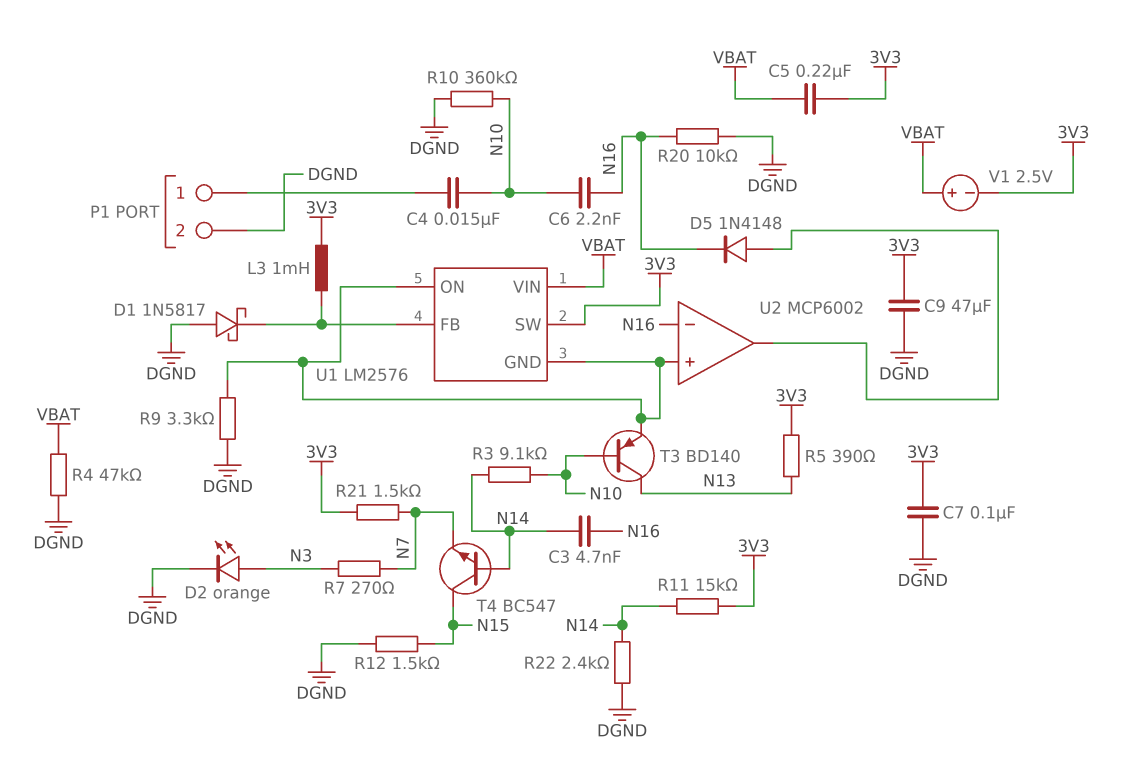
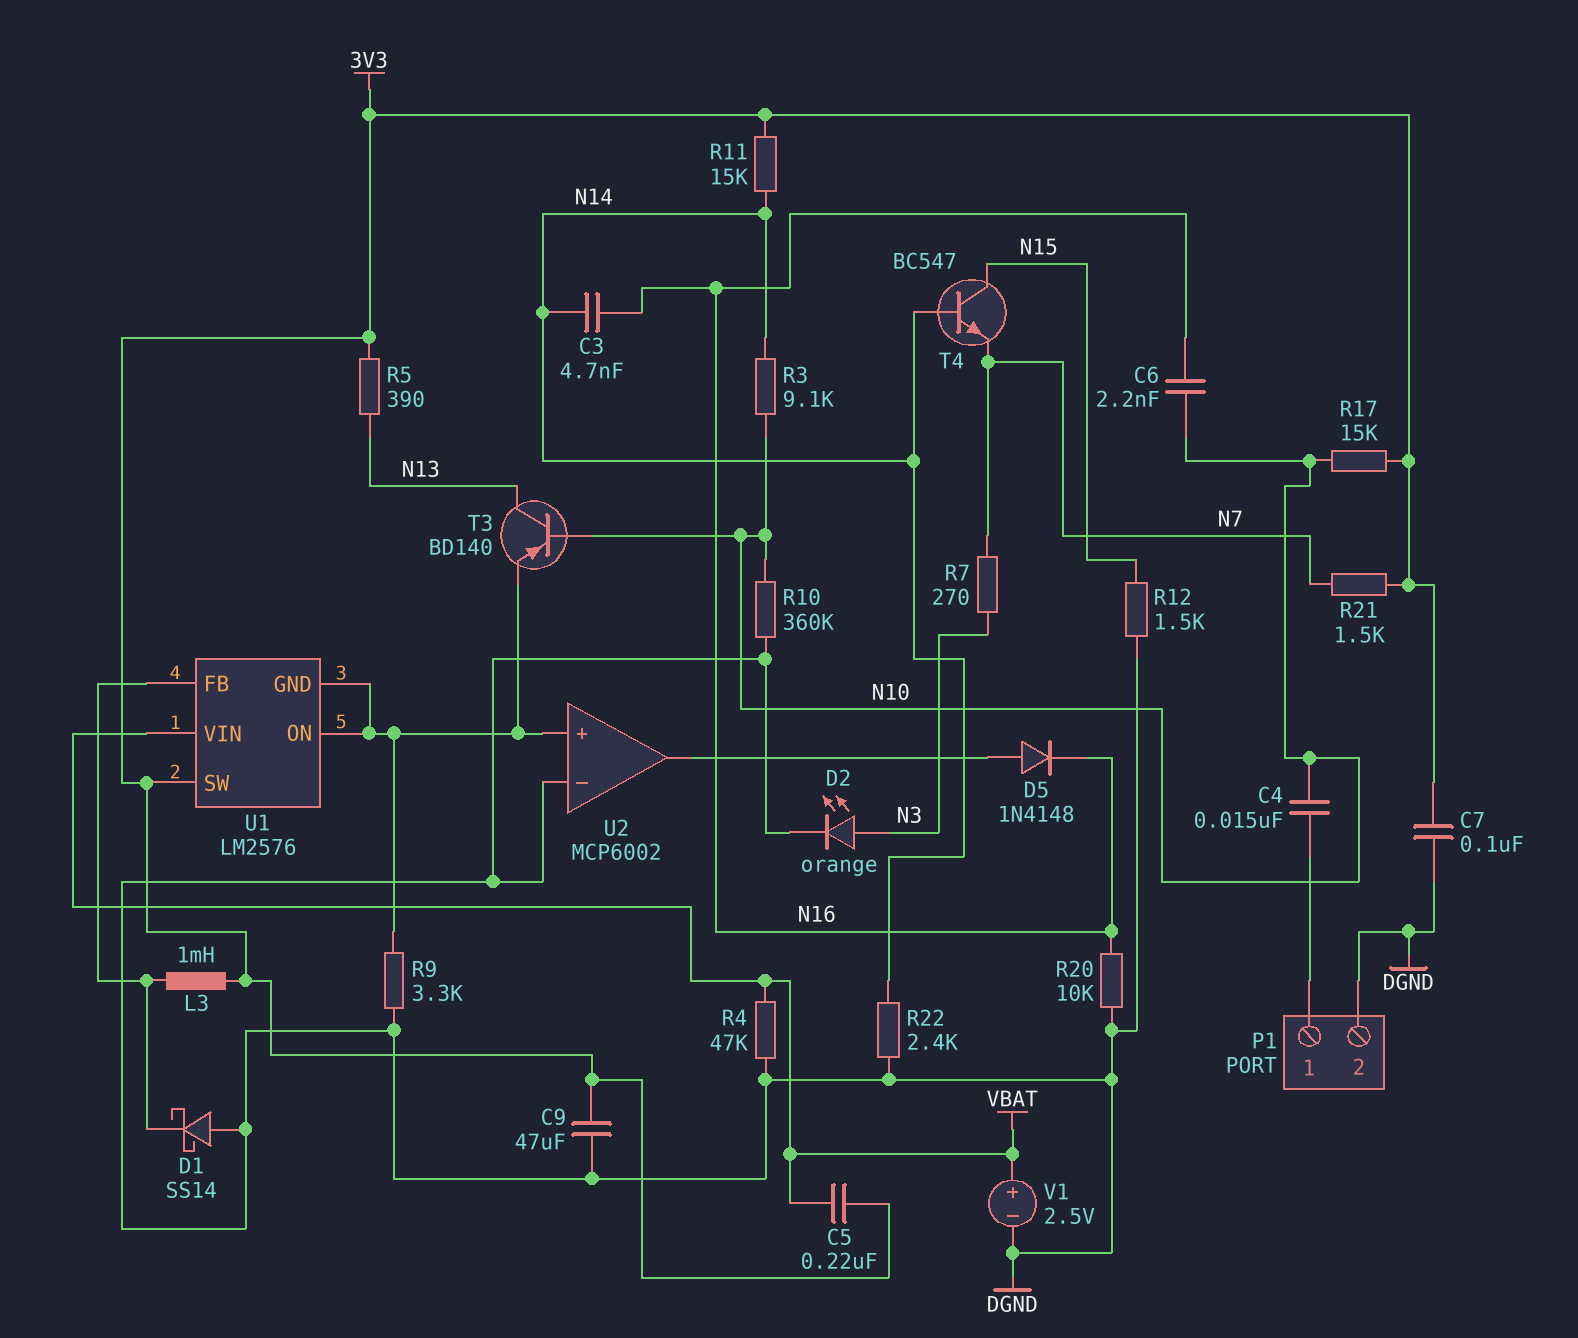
D1: schottky 1N5817 (A DGND, K U1/FB) -> schottky SS14 (A DGND, K U1/FB)
R17: none -> 15k (3V3, N10)
U2 pin in-: N16 -> DGND
V1: 2.5V (plus VBAT, minus 3V3) -> 2.5V (plus VBAT, minus DGND)

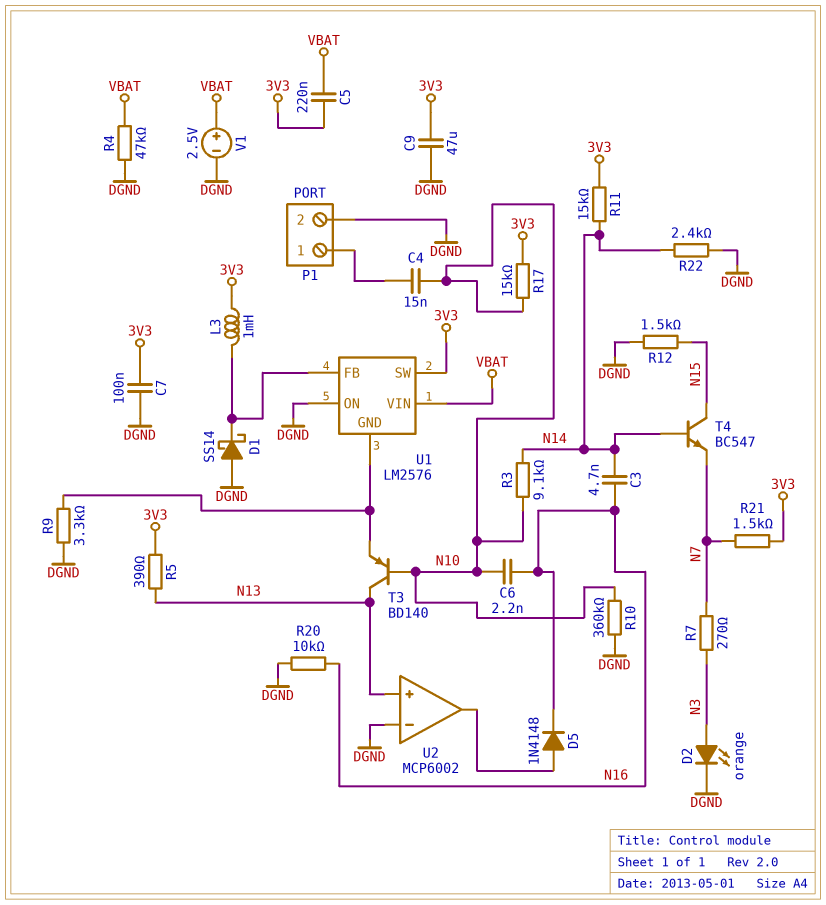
U1 pin ON: U1/GND -> DGND
U2 pin in+: U1/GND -> N13

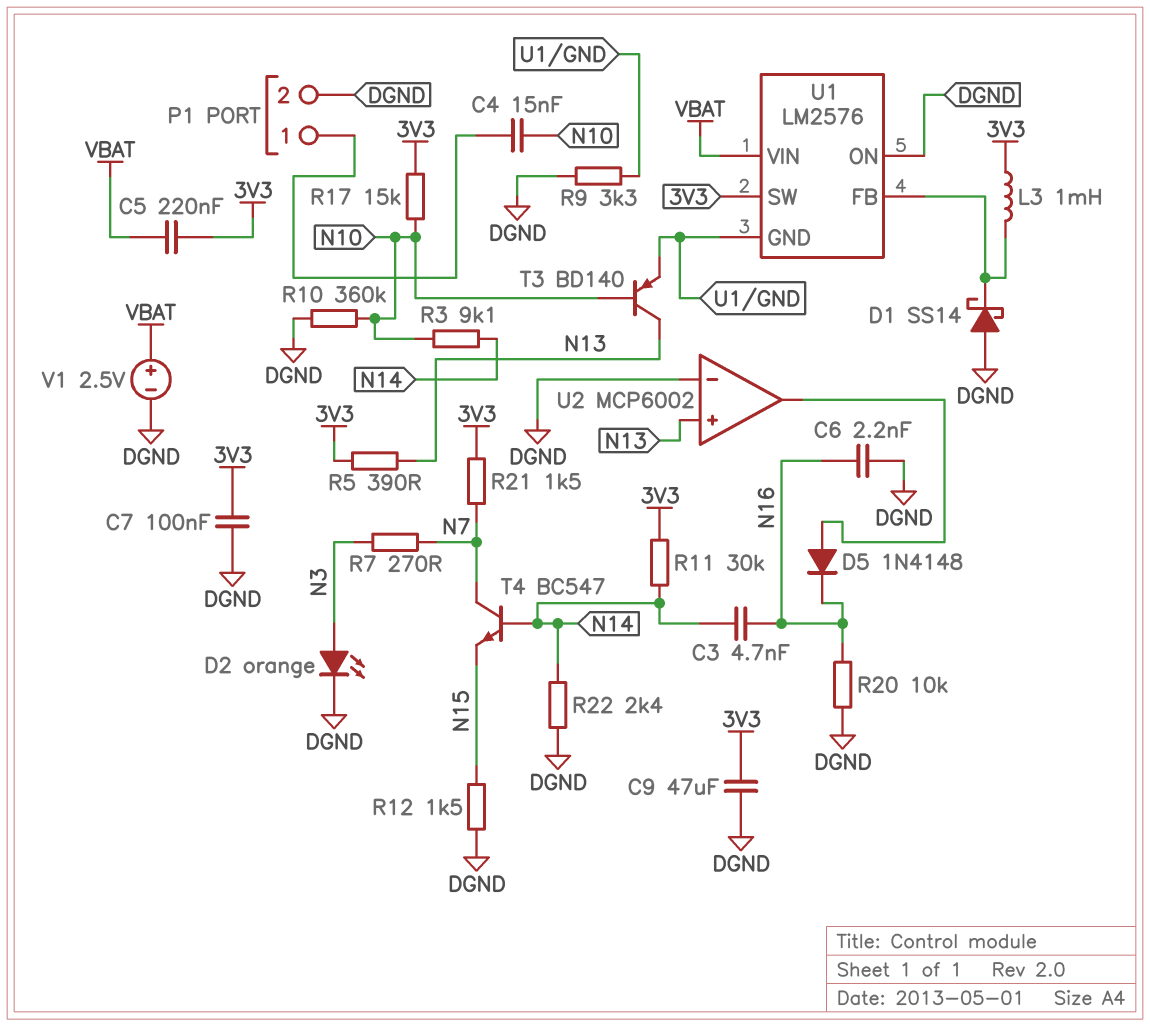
C6: 2.2nF (N10, N16) -> 2.2nF (DGND, N16)
R4: 47k (DGND, VBAT) -> none
R11: 15k (3V3, N14) -> 30k (3V3, N14)
T4: NPN BC547 (B N14, C N15, E N7) -> NPN BC547 (B N14, C N7, E N15)

